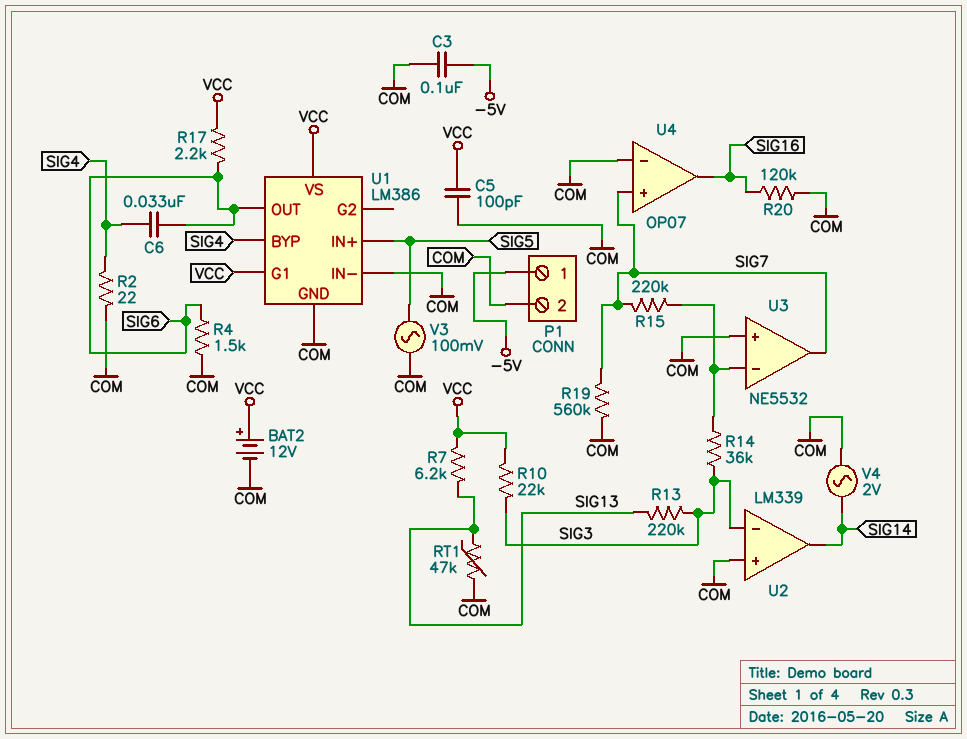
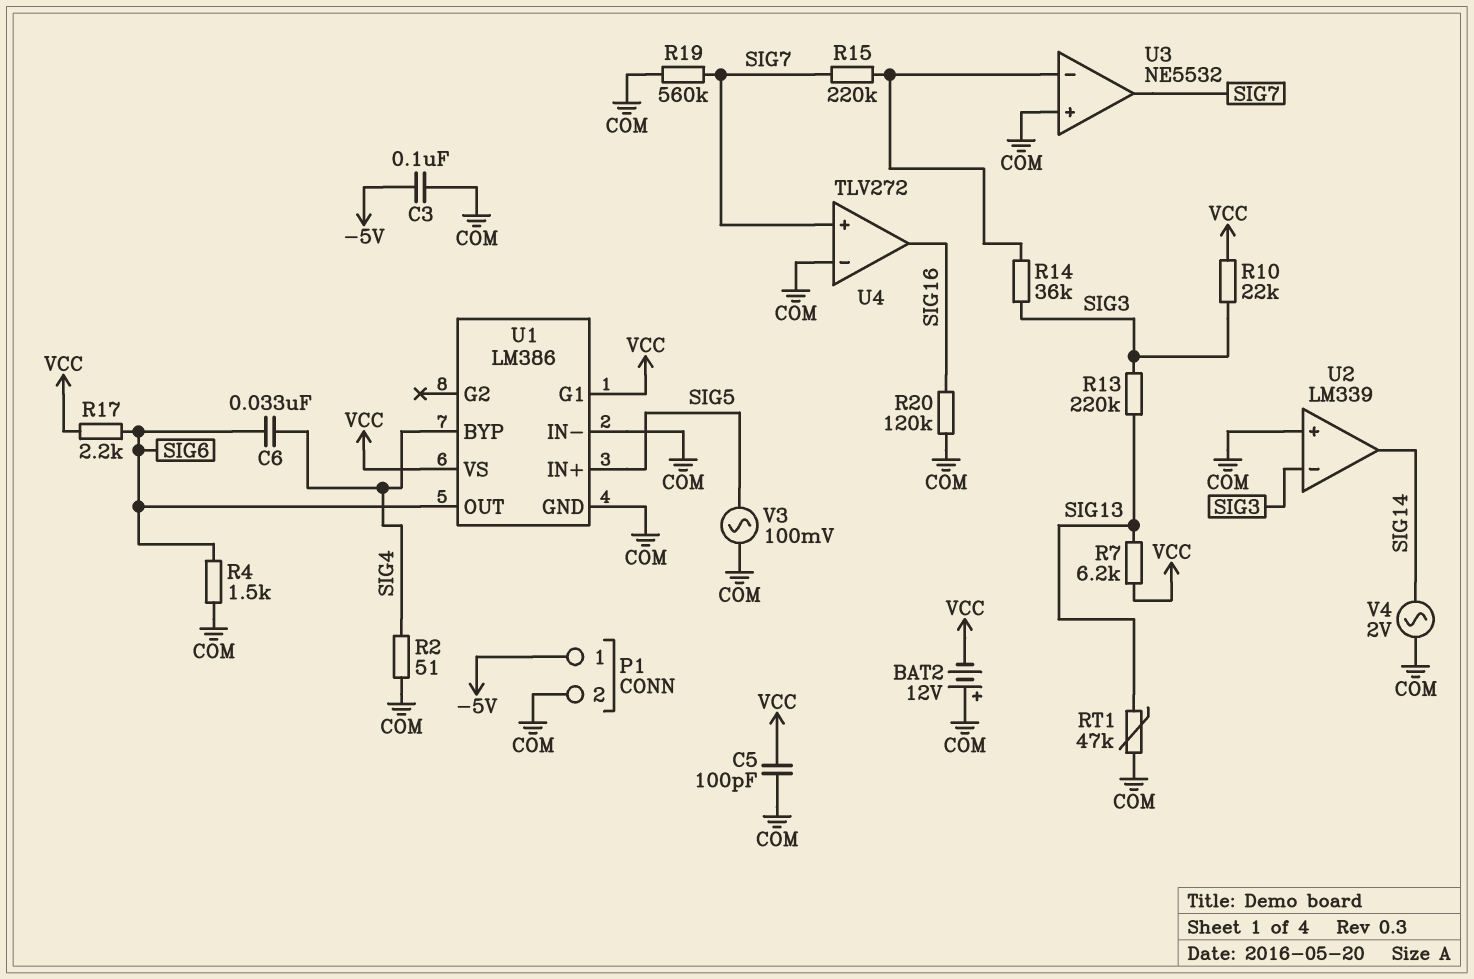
BAT2: 12V (plus VCC, minus COM) -> 12V (plus COM, minus VCC)
R2: 22 (COM, SIG4) -> 51 (COM, SIG4)
U4: OP07 -> TLV272

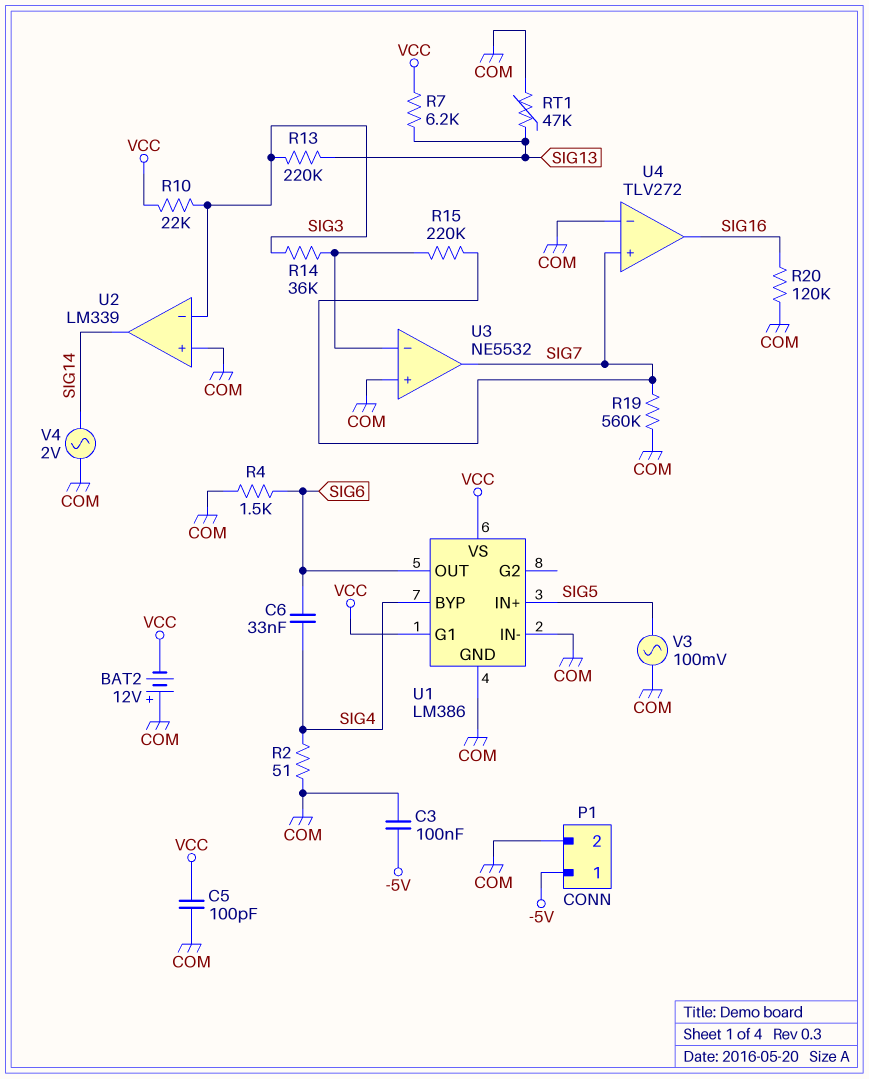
R17: 2.2k (SIG6, VCC) -> none

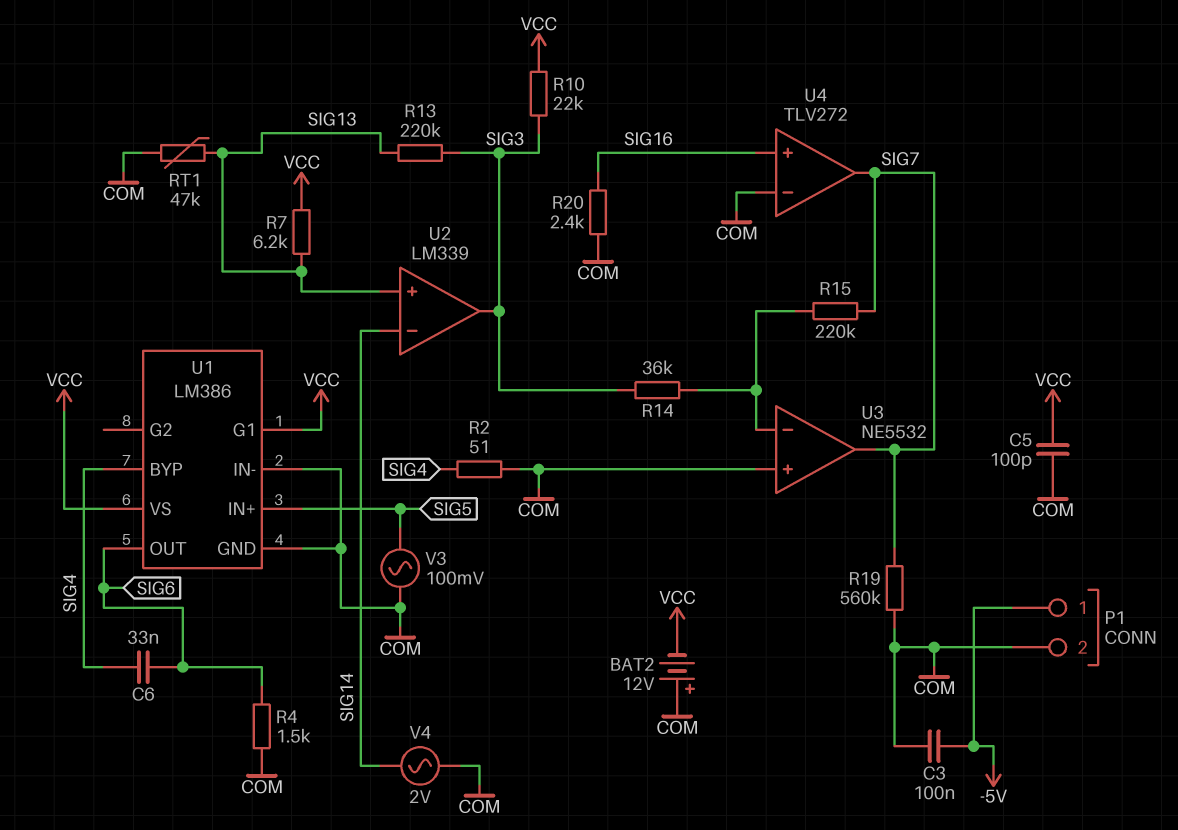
R20: 120k (COM, SIG16) -> 2.4k (COM, SIG16)
U2 pin in+: COM -> SIG13
U2 pin in-: SIG3 -> SIG14
U2 pin out: SIG14 -> SIG3
U4 pin in+: SIG7 -> SIG16
U4 pin out: SIG16 -> SIG7

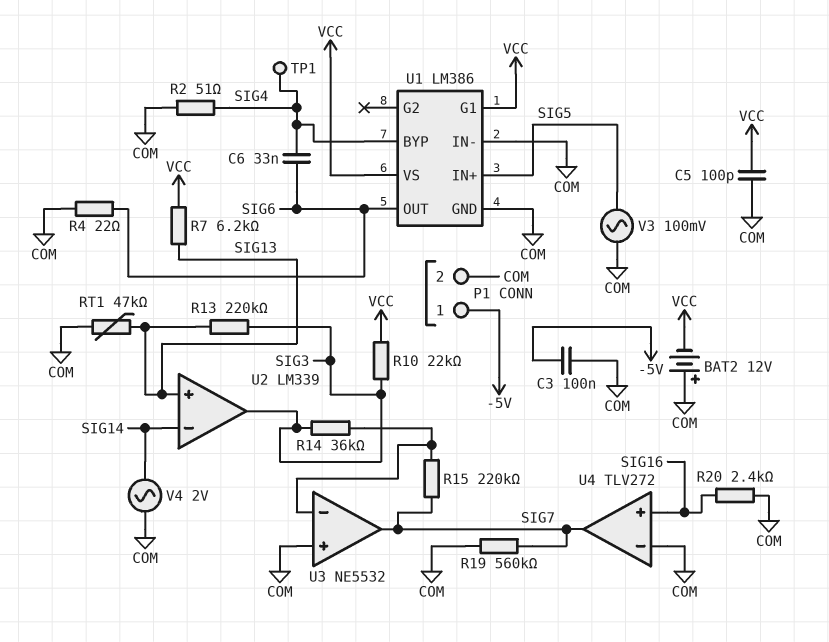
R4: 1.5k (COM, SIG6) -> 22 (COM, SIG6)
TP1: none -> test point (SIG4)

